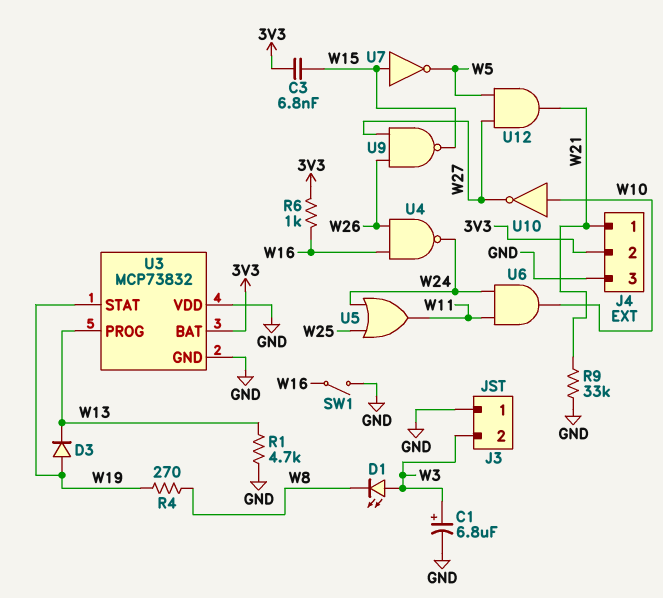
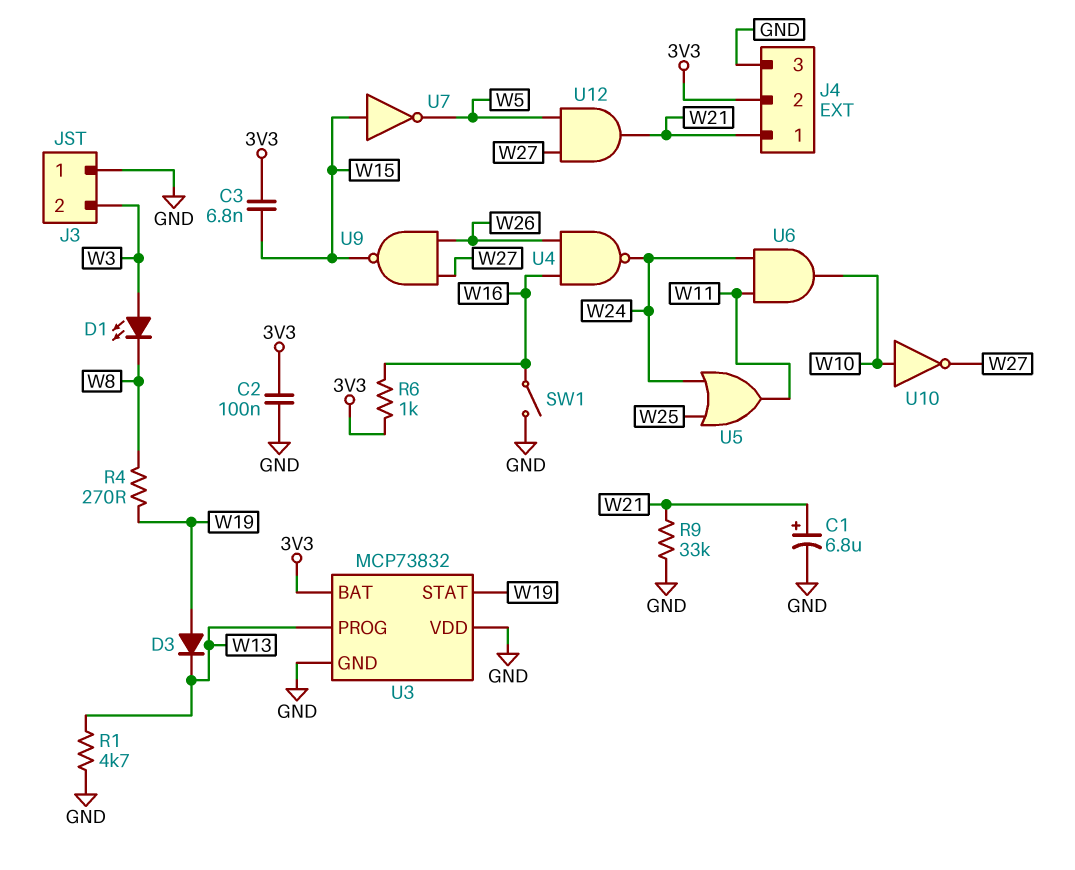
C1: 6.8uF (plus W3, minus GND) -> 6.8uF (plus W21, minus GND)
C2: none -> 100nF (3V3, GND)

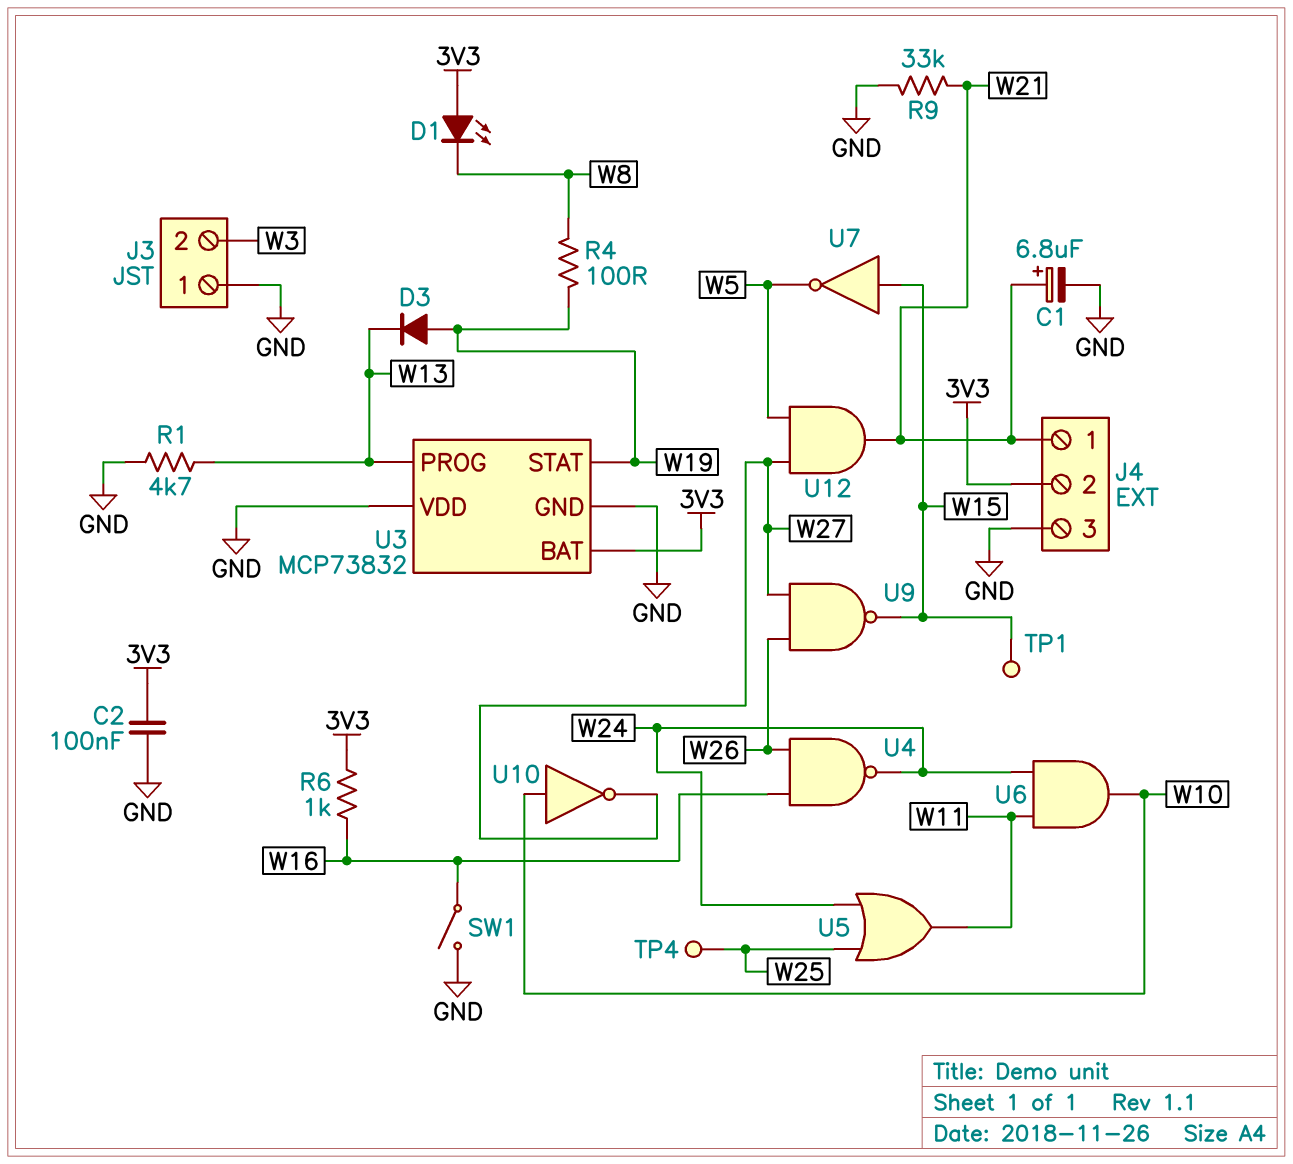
C3: 6.8nF (3V3, W15) -> none
D1: LED (A W3, K W8) -> LED (A 3V3, K W8)
R4: 270 (W8, W19) -> 100 (W8, W19)
TP1: none -> test point (W15)
TP4: none -> test point (W25)

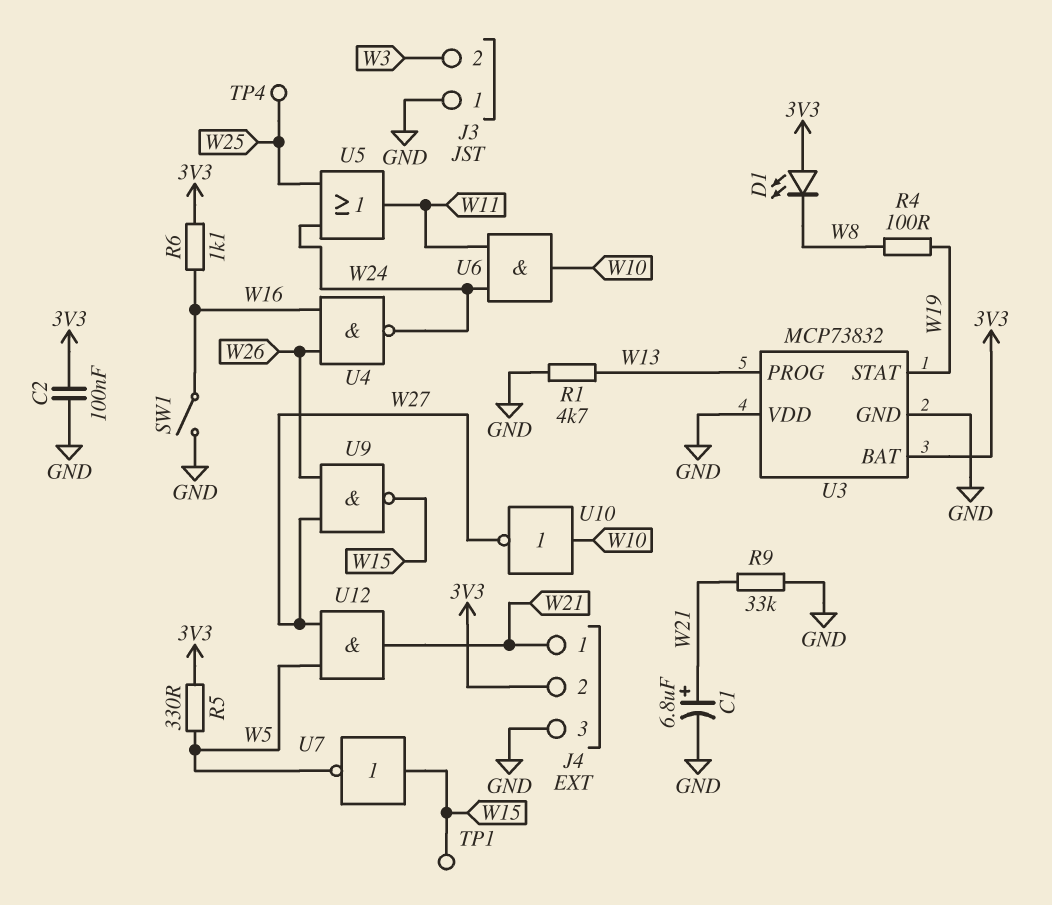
D3: diode (A W19, K W13) -> none
R5: none -> 330 (3V3, W5)
R6: 1k (3V3, W16) -> 1.1k (3V3, W16)

